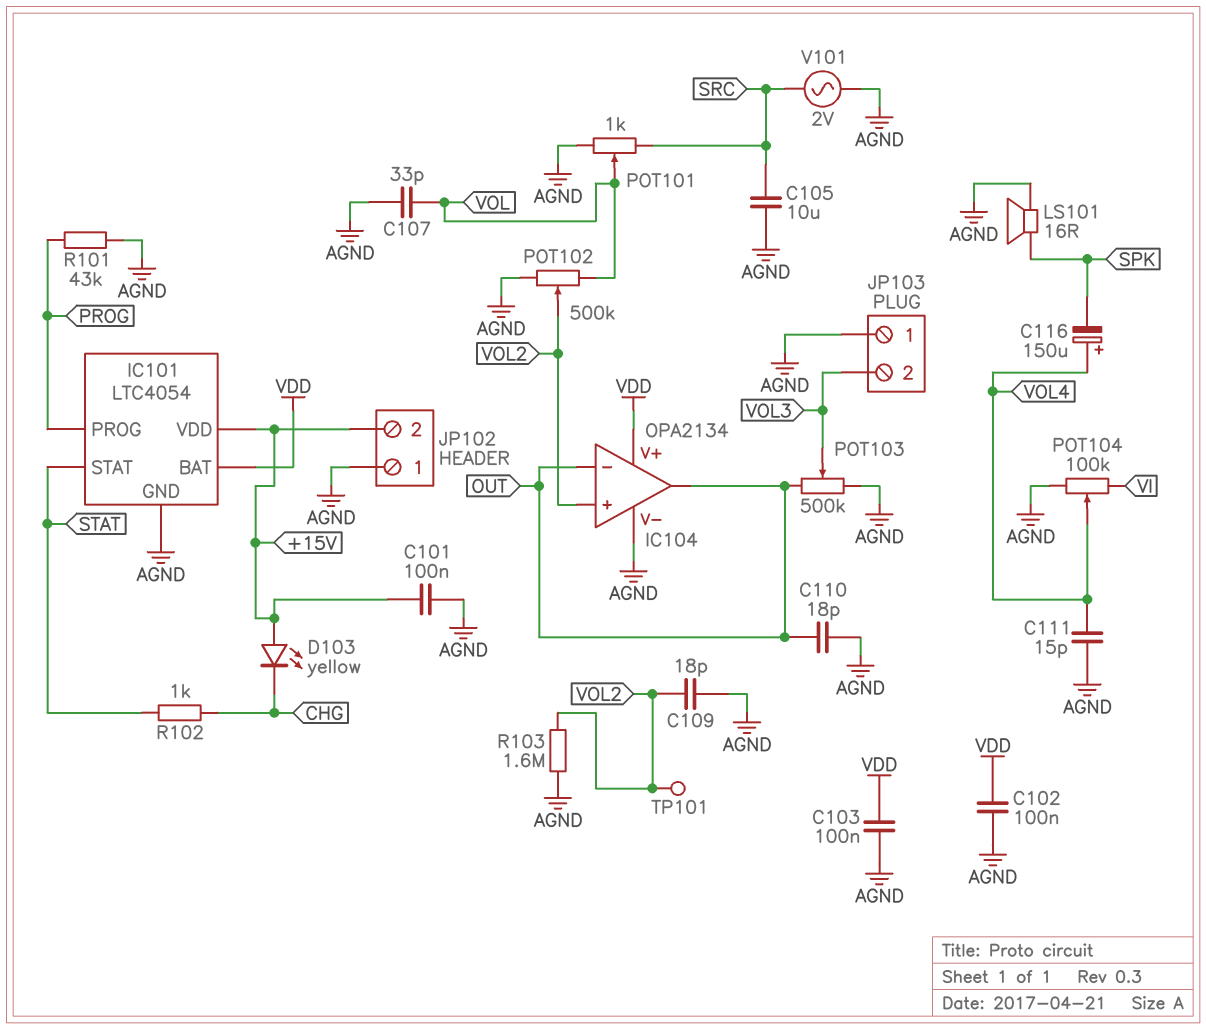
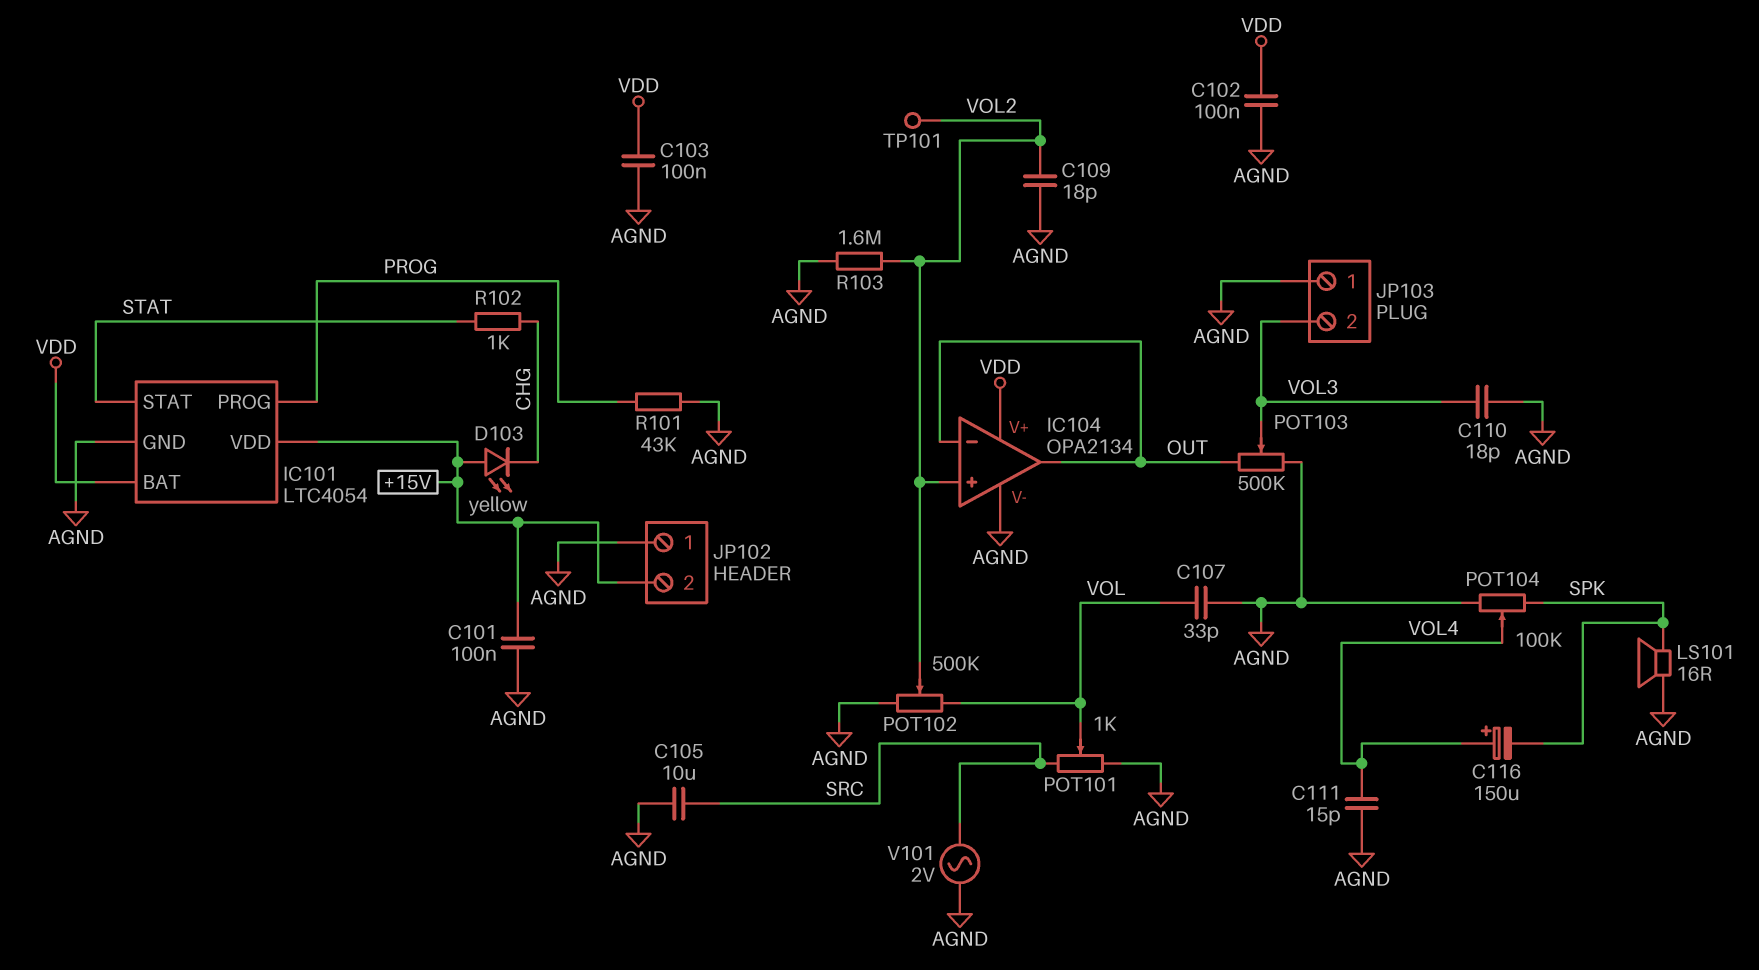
C110: 18pF (AGND, OUT) -> 18pF (AGND, VOL3)
POT104: 100k (AGND, VI, wiper VOL4) -> 100k (AGND, SPK, wiper VOL4)

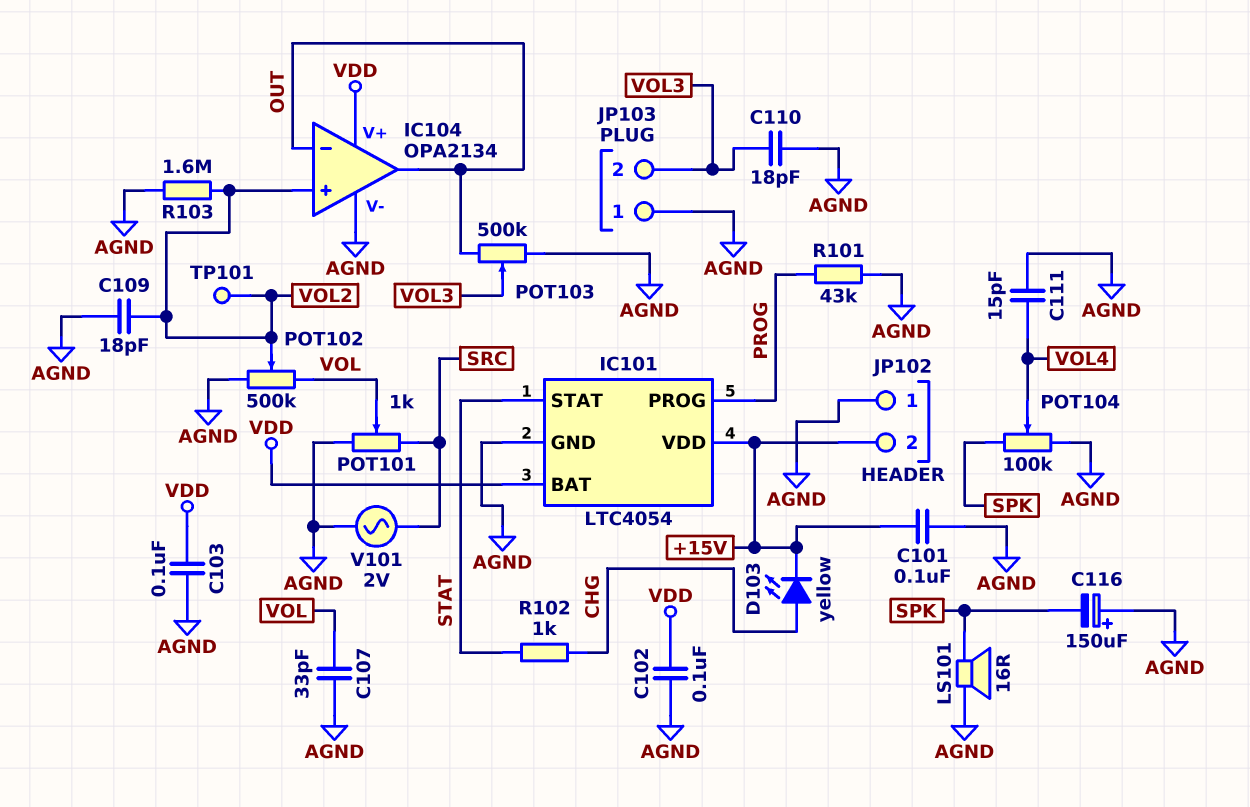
C105: 10uF (AGND, SRC) -> none
C116: 150uF (plus VOL4, minus SPK) -> 150uF (plus AGND, minus SPK)
D103: LED yellow (A +15V, K CHG) -> LED yellow (A CHG, K +15V)

